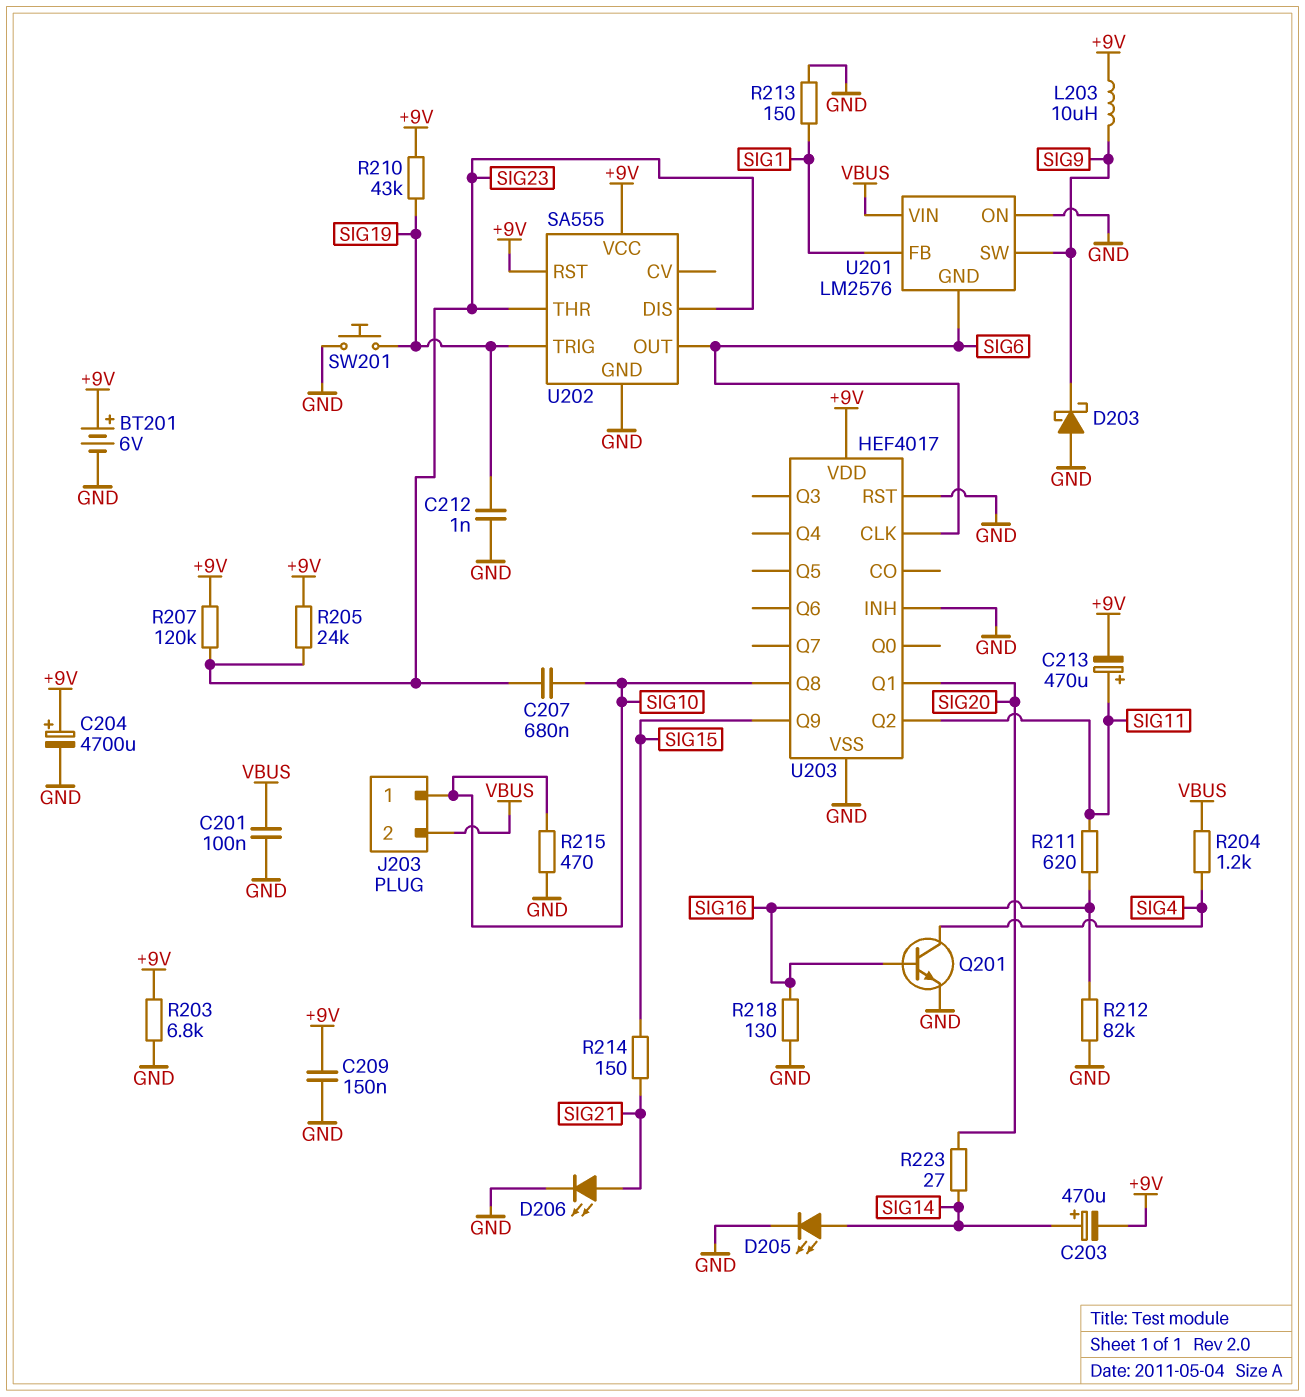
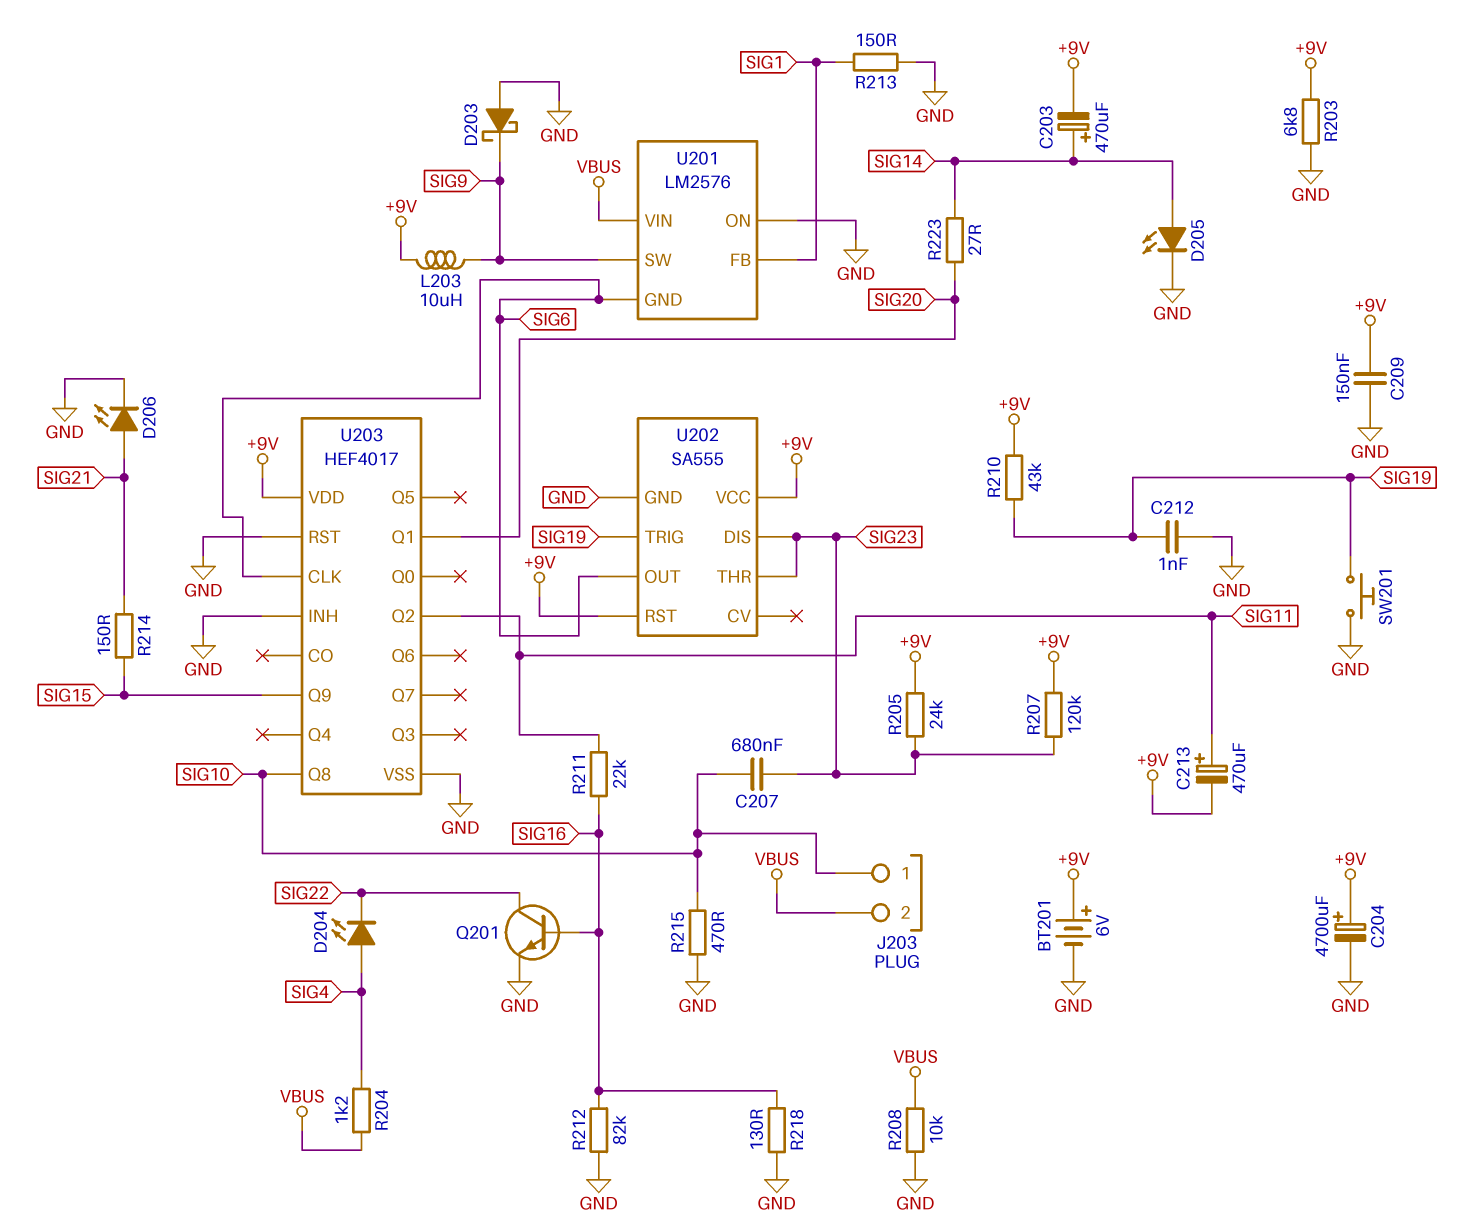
C201: 100nF (GND, VBUS) -> none
D204: none -> LED (A SIG4, K SIG22)
Q201: NPN (B SIG16, C SIG4, E GND) -> NPN (B SIG16, C SIG22, E GND)
R208: none -> 10k (GND, VBUS)
R211: 620 (SIG11, SIG16) -> 22k (SIG11, SIG16)

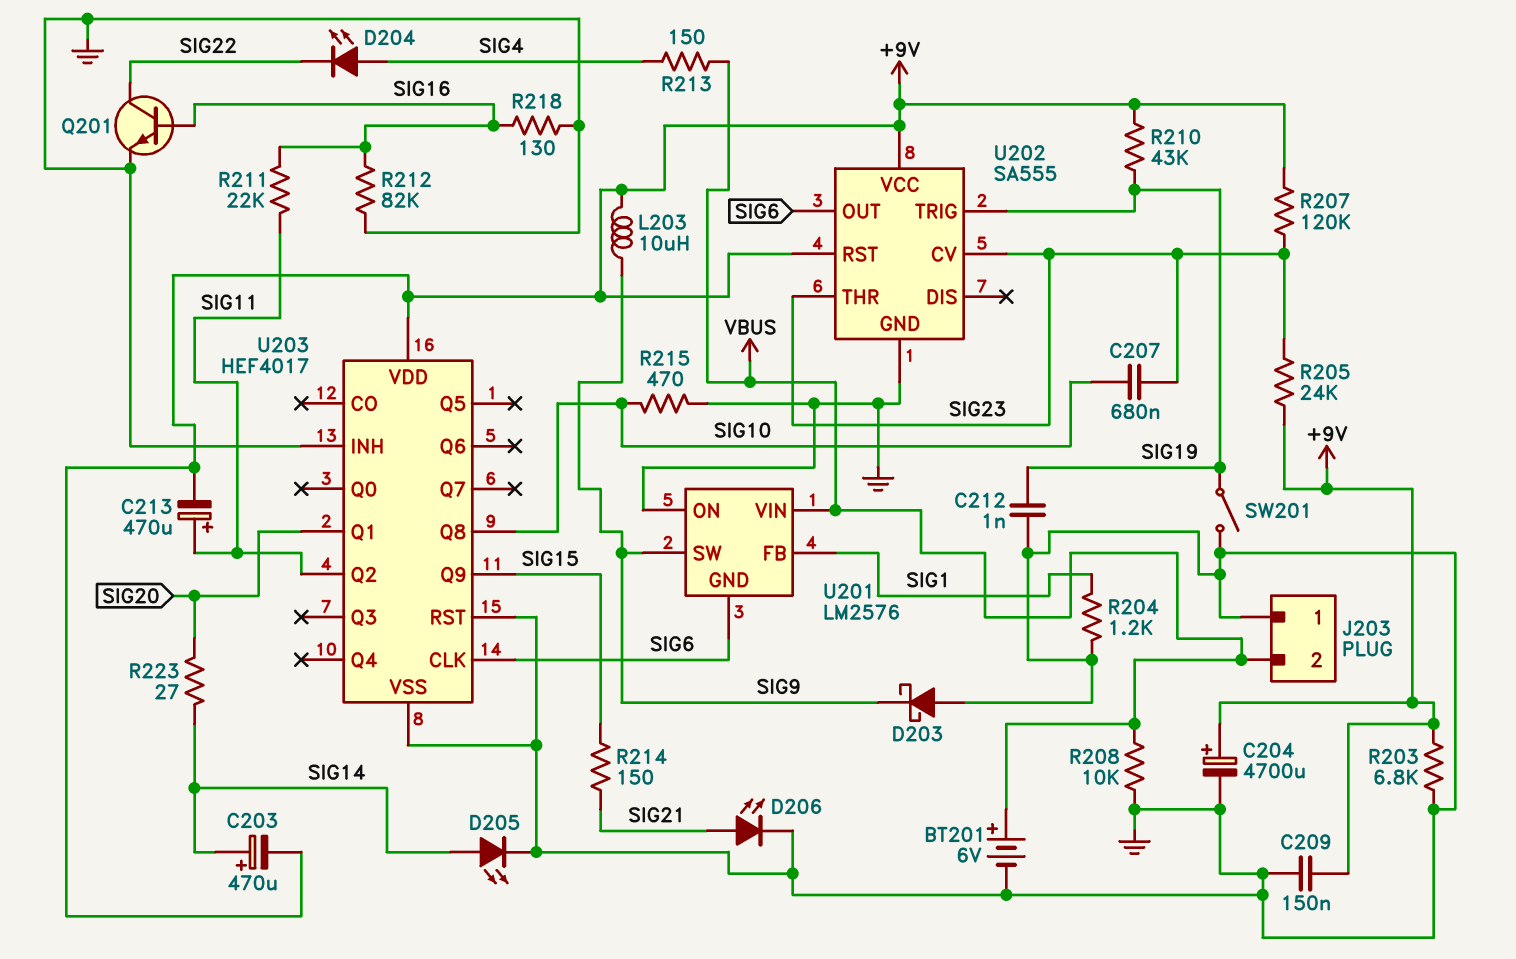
BT201: 6V (plus +9V, minus GND) -> 6V (plus VBUS, minus GND)
J203 pin 1: SIG10 -> GND
R204: 1.2k (SIG4, VBUS) -> 1.2k (GND, SIG1)
R213: 150 (GND, SIG1) -> 150 (SIG4, VBUS)
SW201: button (GND, SIG19) -> switch (GND, SIG19)
U202 pin CV: none -> SIG23
U202 pin DIS: SIG23 -> none

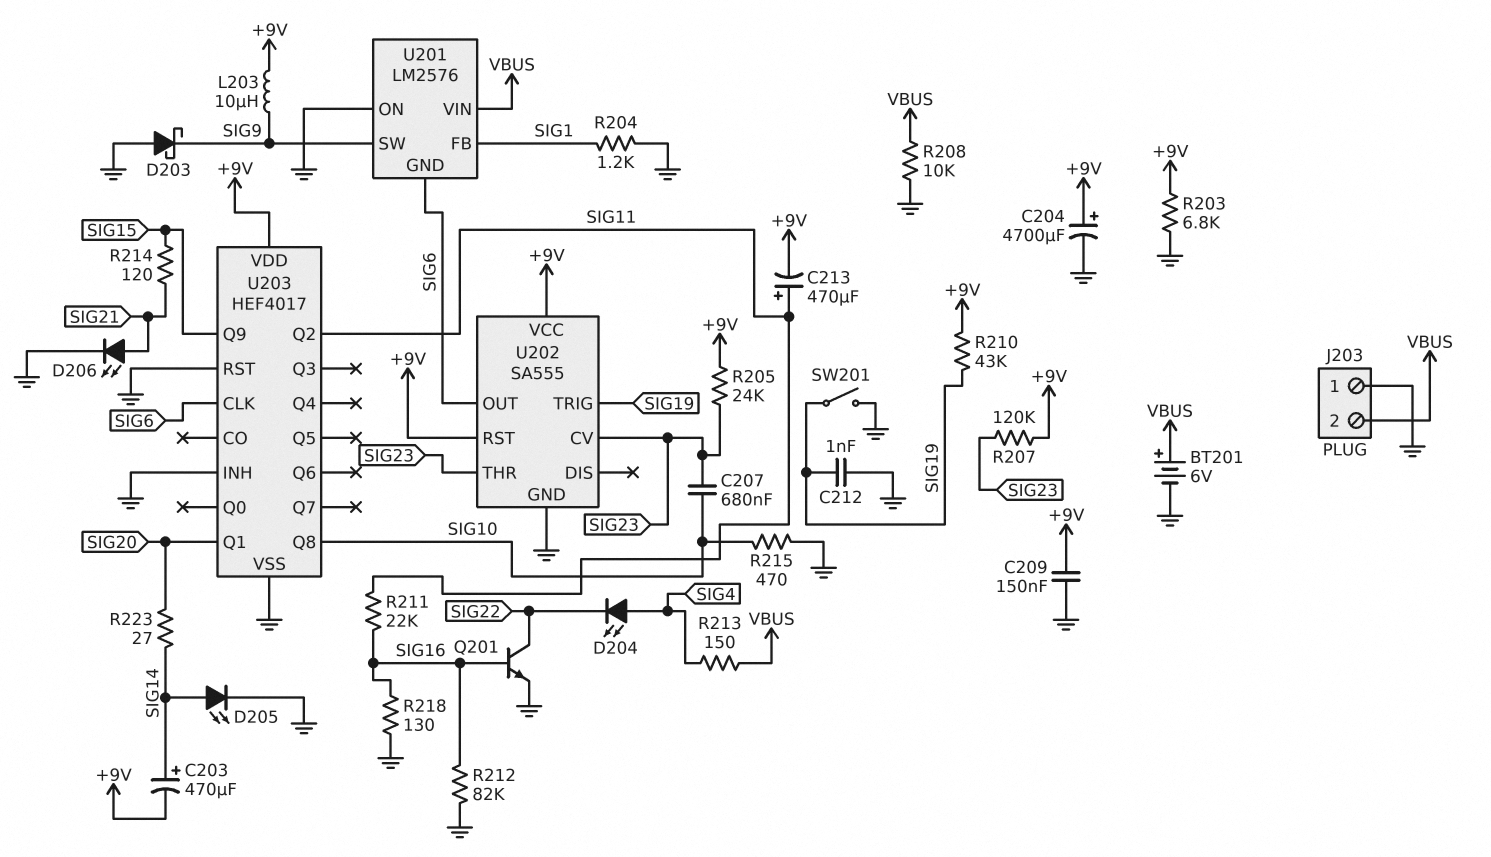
R214: 150 (SIG15, SIG21) -> 120 (SIG15, SIG21)

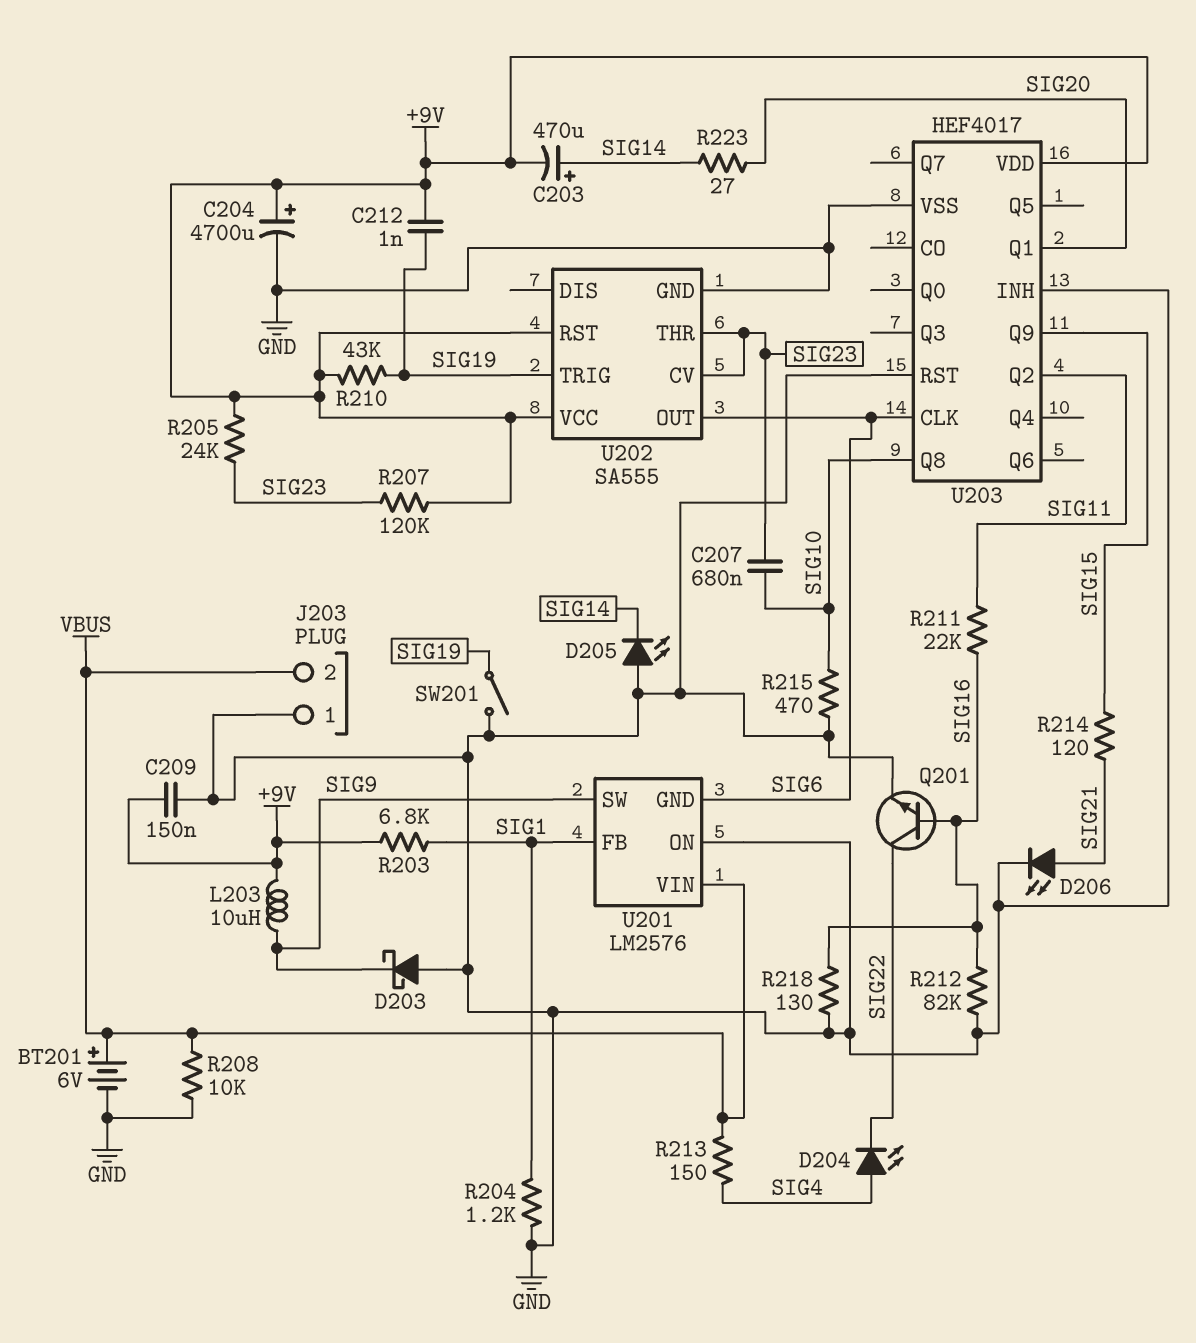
C212: 1nF (GND, SIG19) -> 1nF (+9V, SIG19)
C213: 470uF (plus SIG11, minus +9V) -> none
D205: LED (A SIG14, K GND) -> LED (A GND, K SIG14)
R203: 6.8k (+9V, GND) -> 6.8k (+9V, SIG1)

